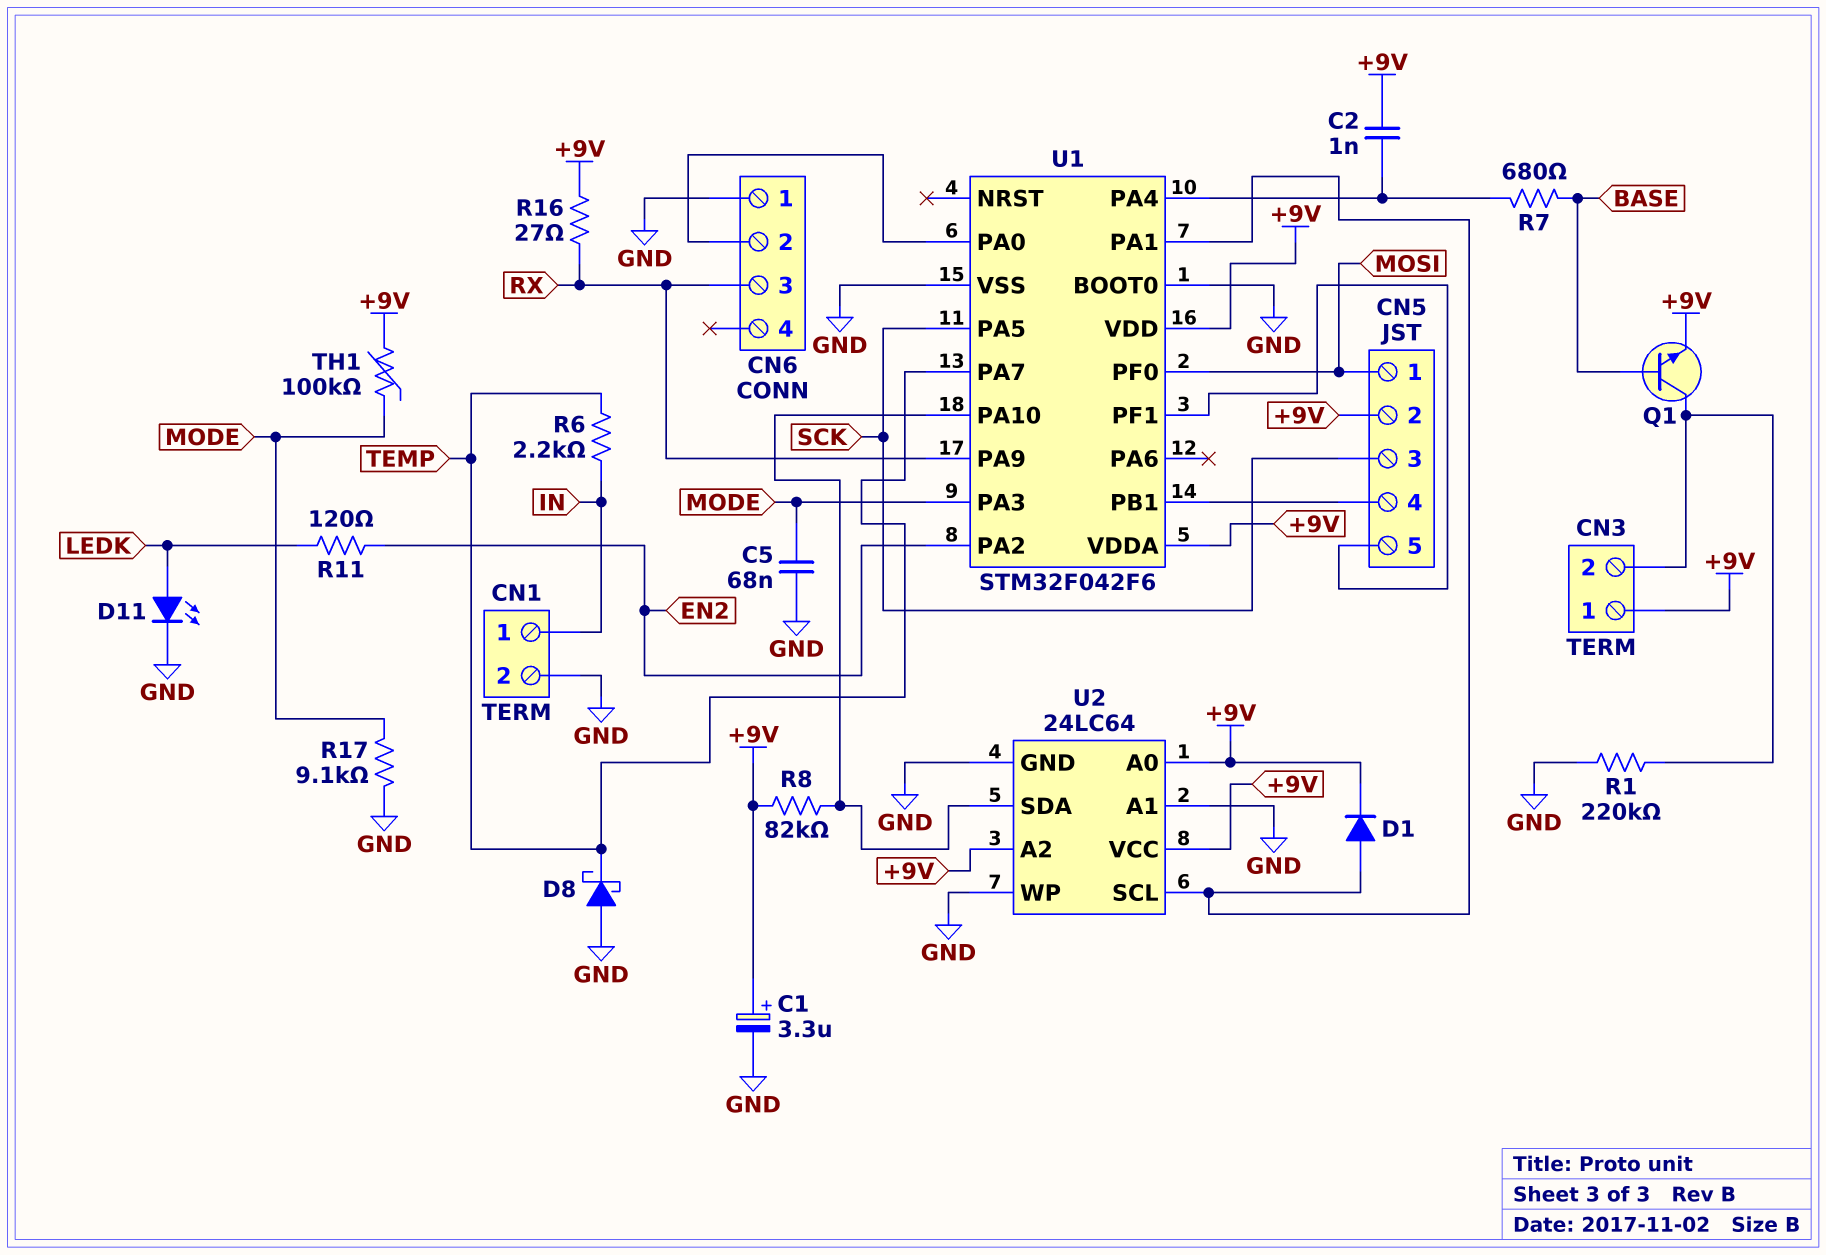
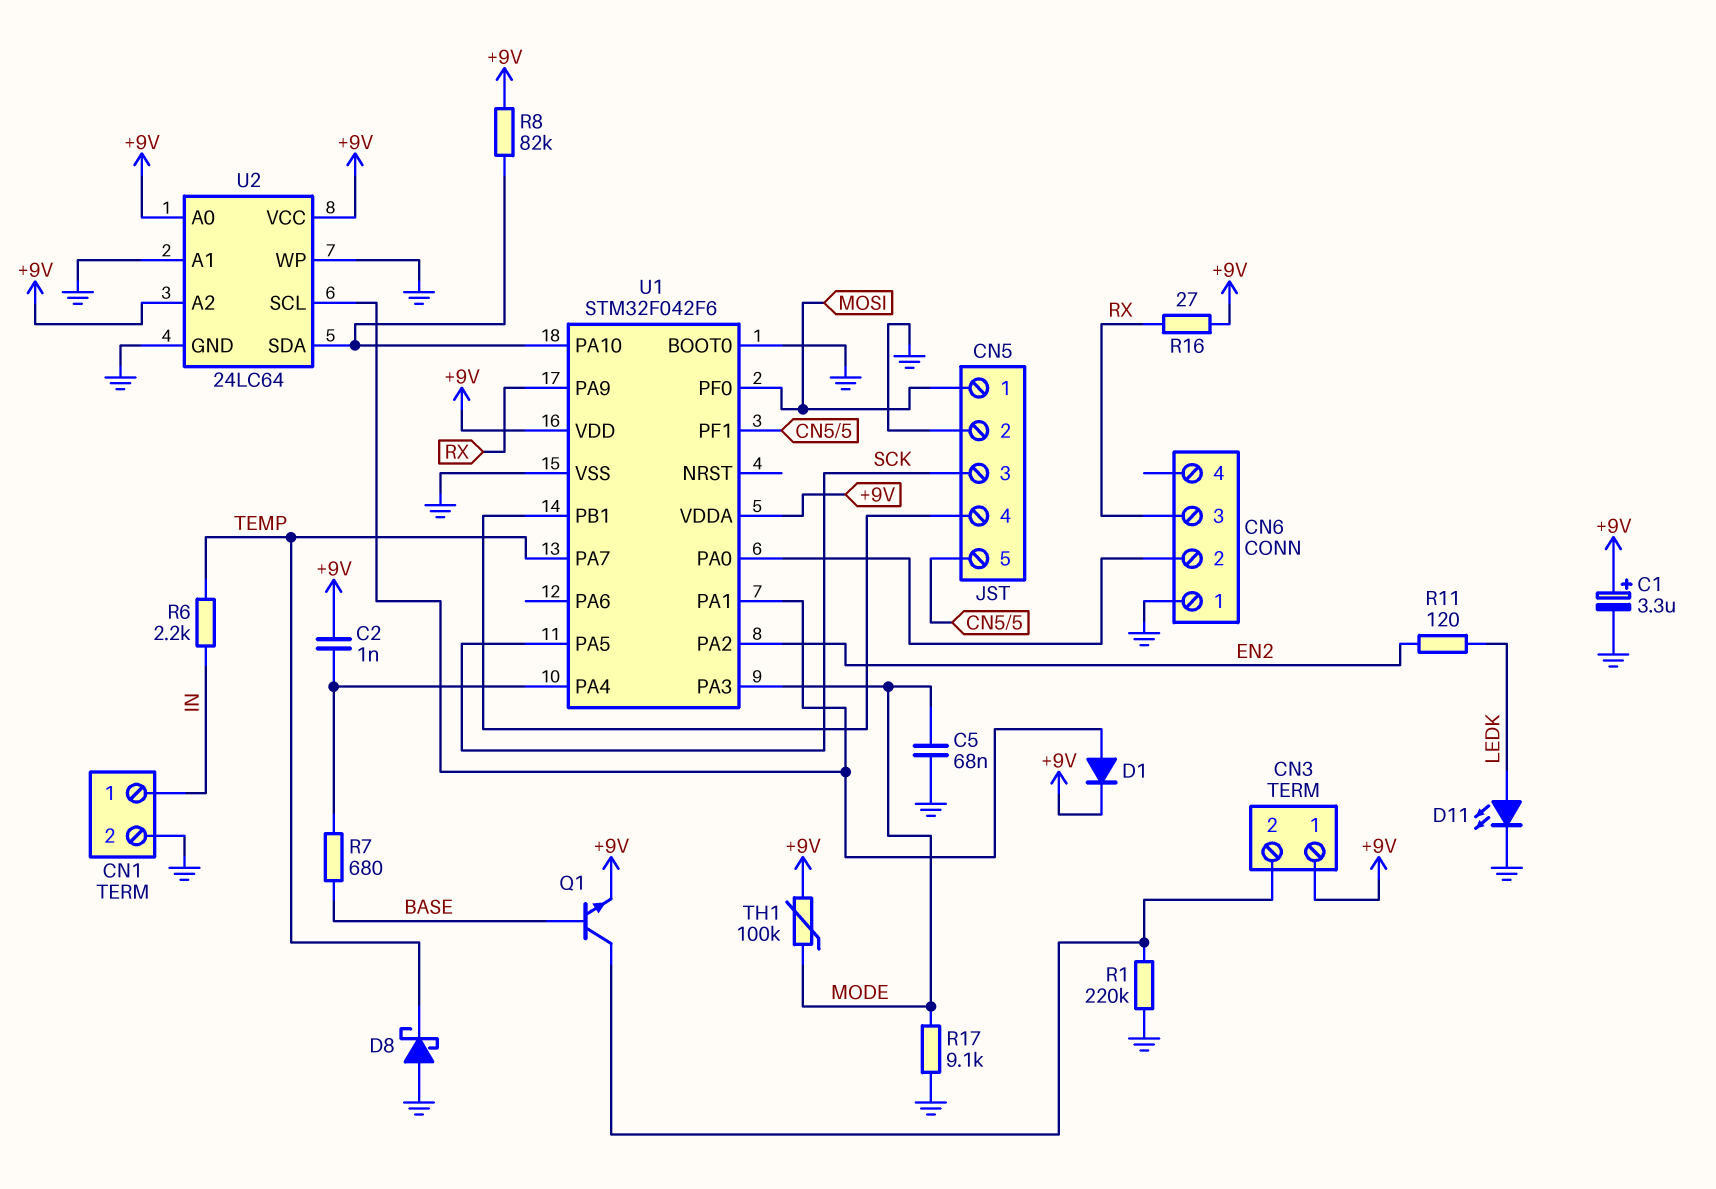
CN5 pin 2: +9V -> GND

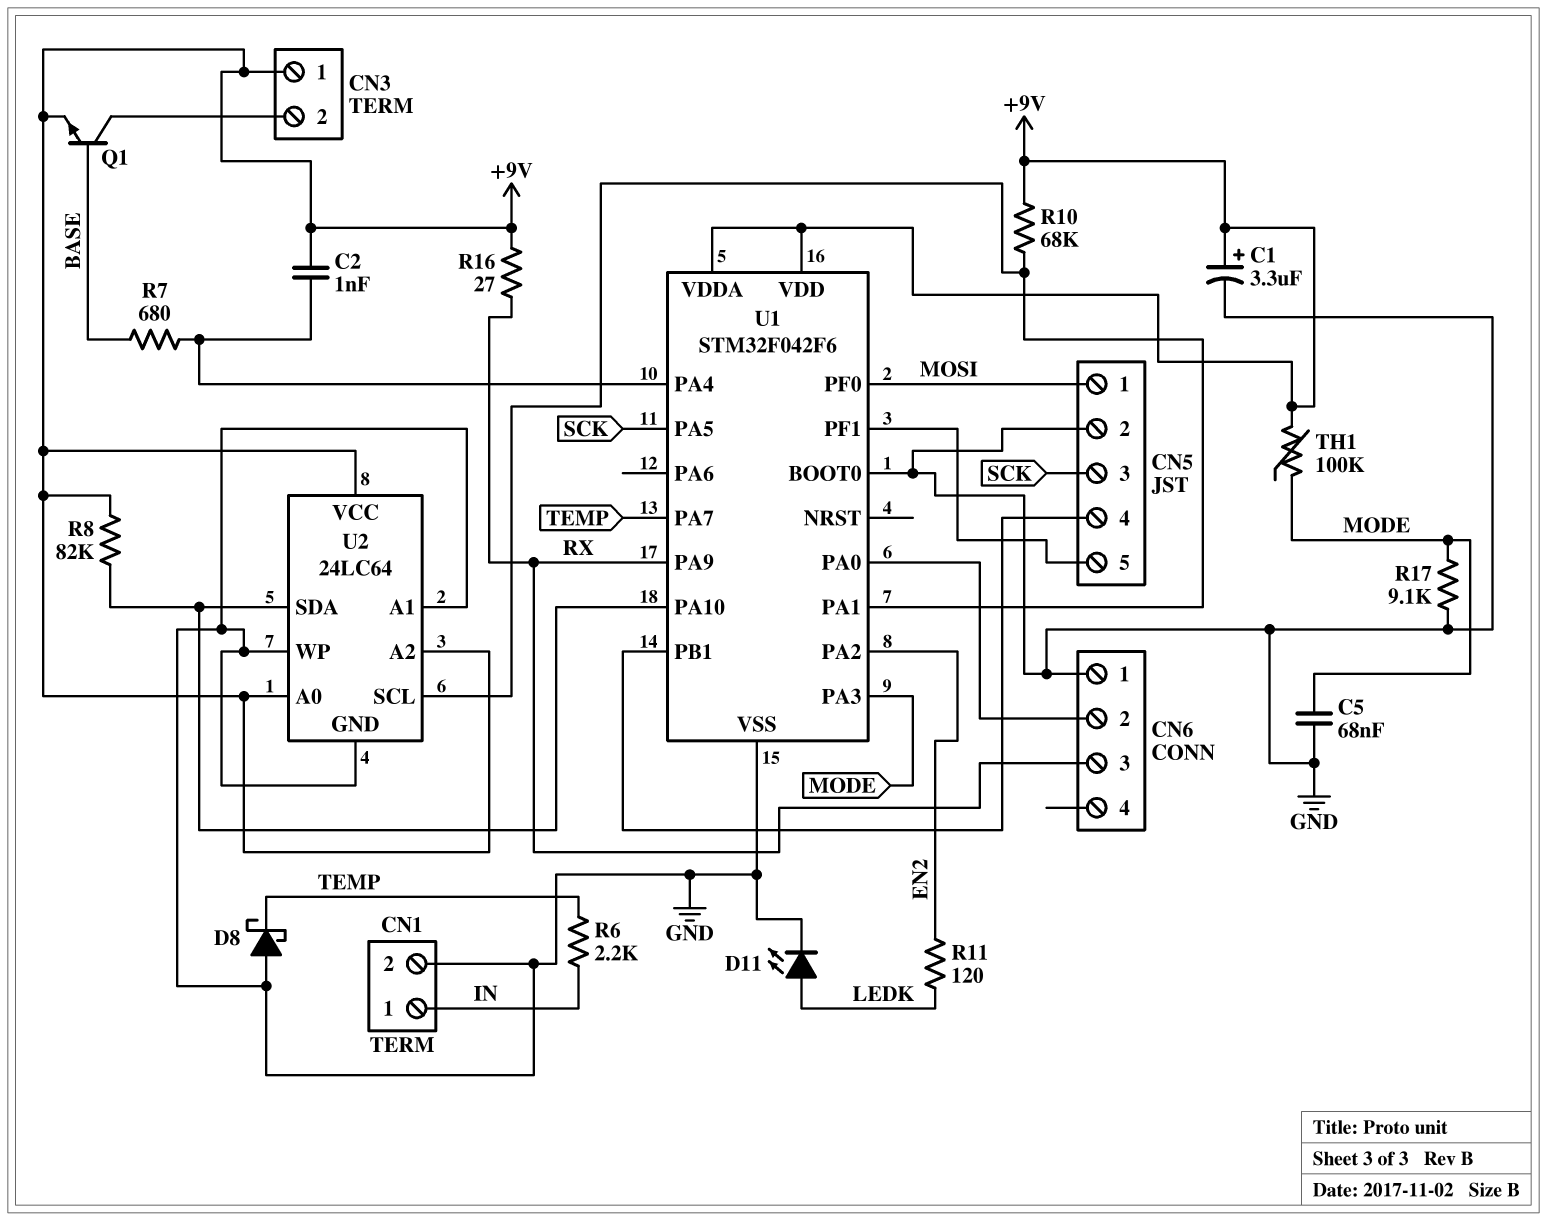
D1: diode (A U1/PA1, K +9V) -> none
R1: 220k (CN3/2, GND) -> none
R10: none -> 68k (+9V, U1/PA1)

